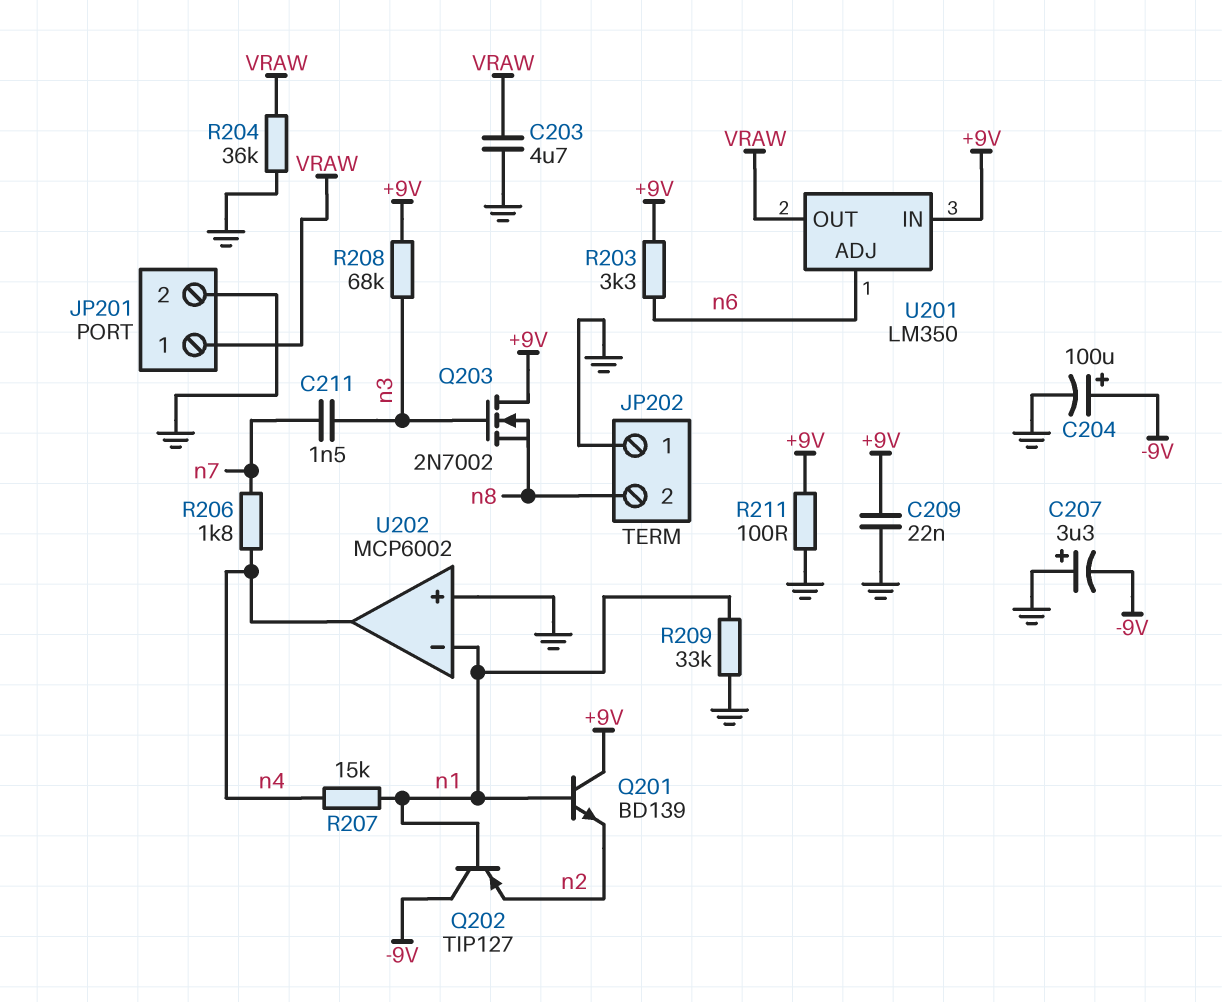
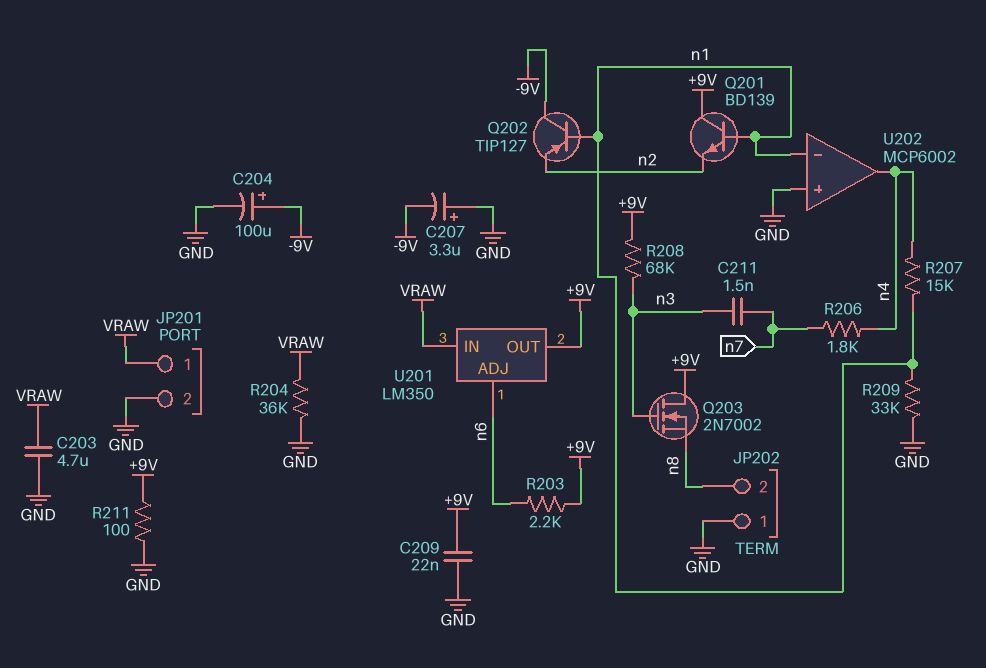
R203: 3.3k (+9V, n6) -> 2.2k (+9V, n6)
U201 pin IN: +9V -> VRAW
U201 pin OUT: VRAW -> +9V

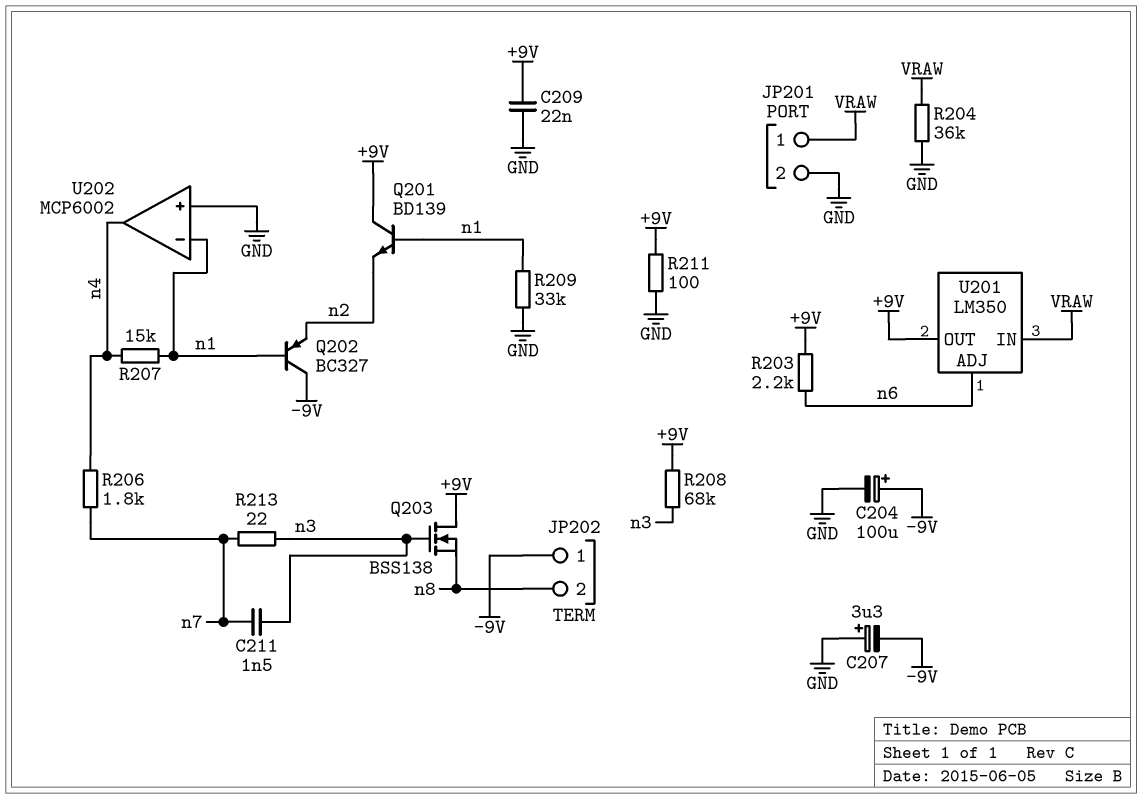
C203: 4.7uF (GND, VRAW) -> none
JP202 pin 1: GND -> -9V
Q202: PNP TIP127 (B n1, C -9V, E n2) -> PNP BC327 (B n1, C -9V, E n2)
Q203: NMOS 2N7002 (G n3, D +9V, S n8) -> NMOS BSS138 (G n3, D +9V, S n8)
R213: none -> 22 (n3, n7)

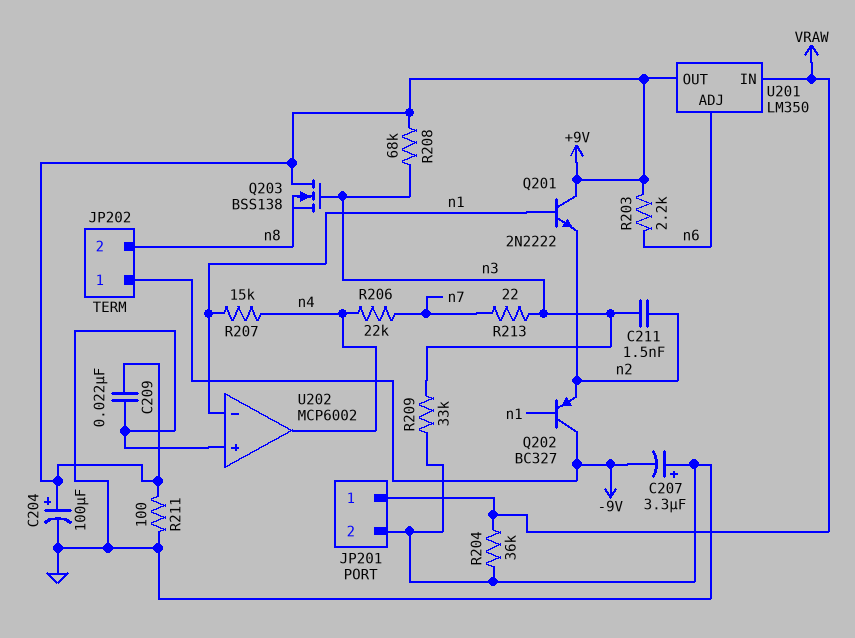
C204: 100uF (plus -9V, minus GND) -> 100uF (plus +9V, minus GND)
C211: 1.5nF (n3, n7) -> 1.5nF (n2, n3)
Q201: NPN BD139 (B n1, C +9V, E n2) -> NPN 2N2222 (B n1, C +9V, E n2)
R206: 1.8k (n4, n7) -> 22k (n4, n7)
R209: 33k (GND, n1) -> 33k (GND, n3)

